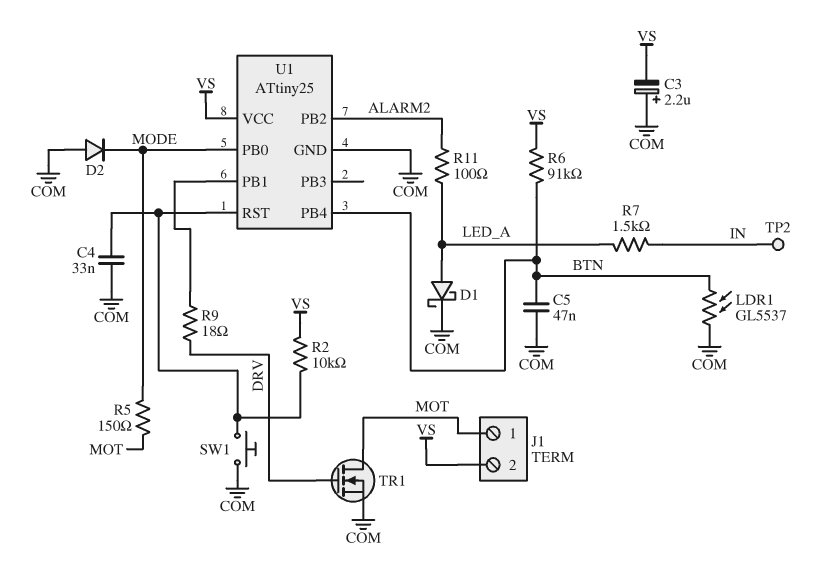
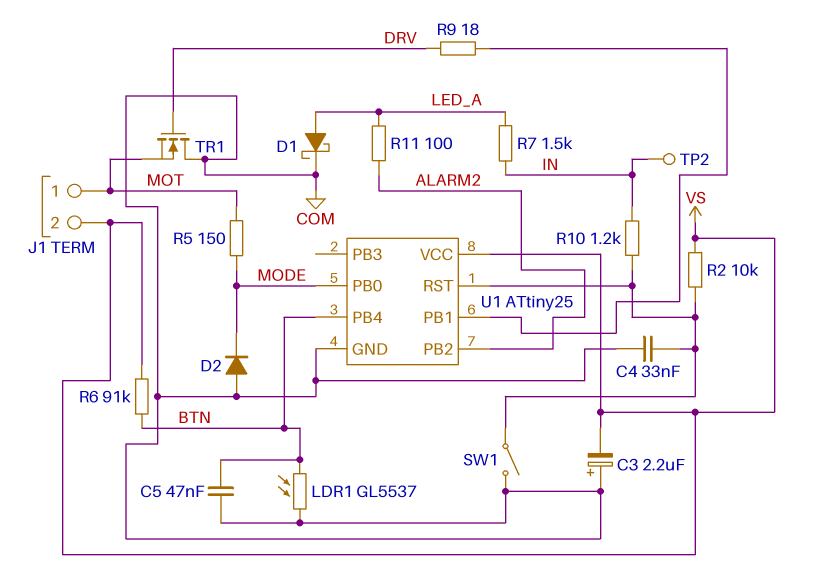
R10: none -> 1.2k (IN, U1/RST)
SW1: button (COM, U1/RST) -> switch (COM, U1/RST)
TR1: NMOS (G DRV, D MOT, S COM) -> NMOS (G DRV, D COM, S MOT)

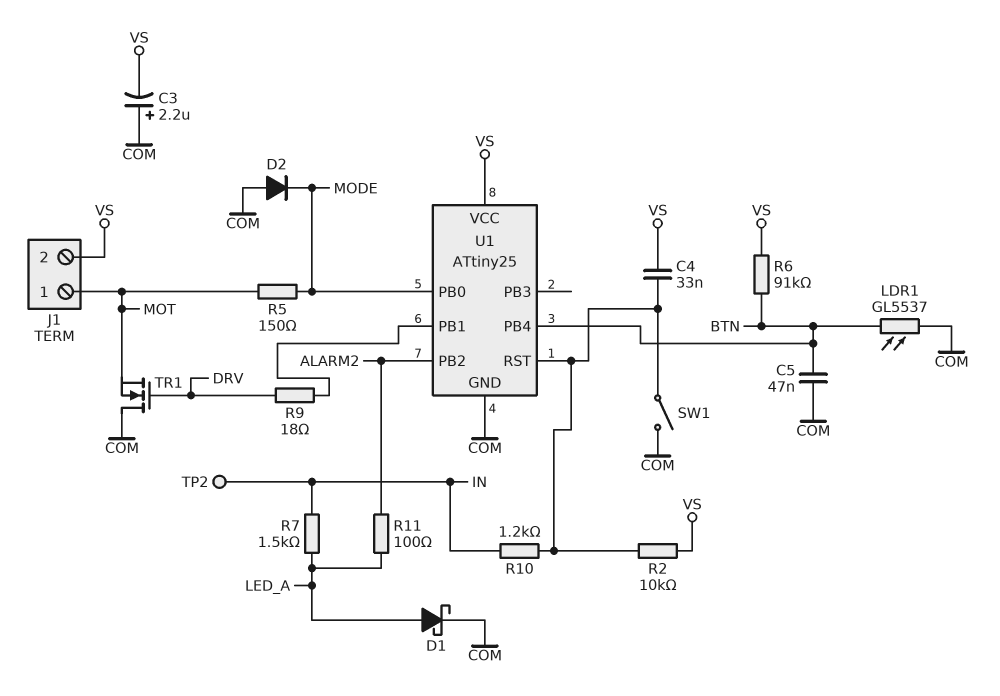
C4: 33nF (COM, U1/RST) -> 33nF (U1/RST, VS)

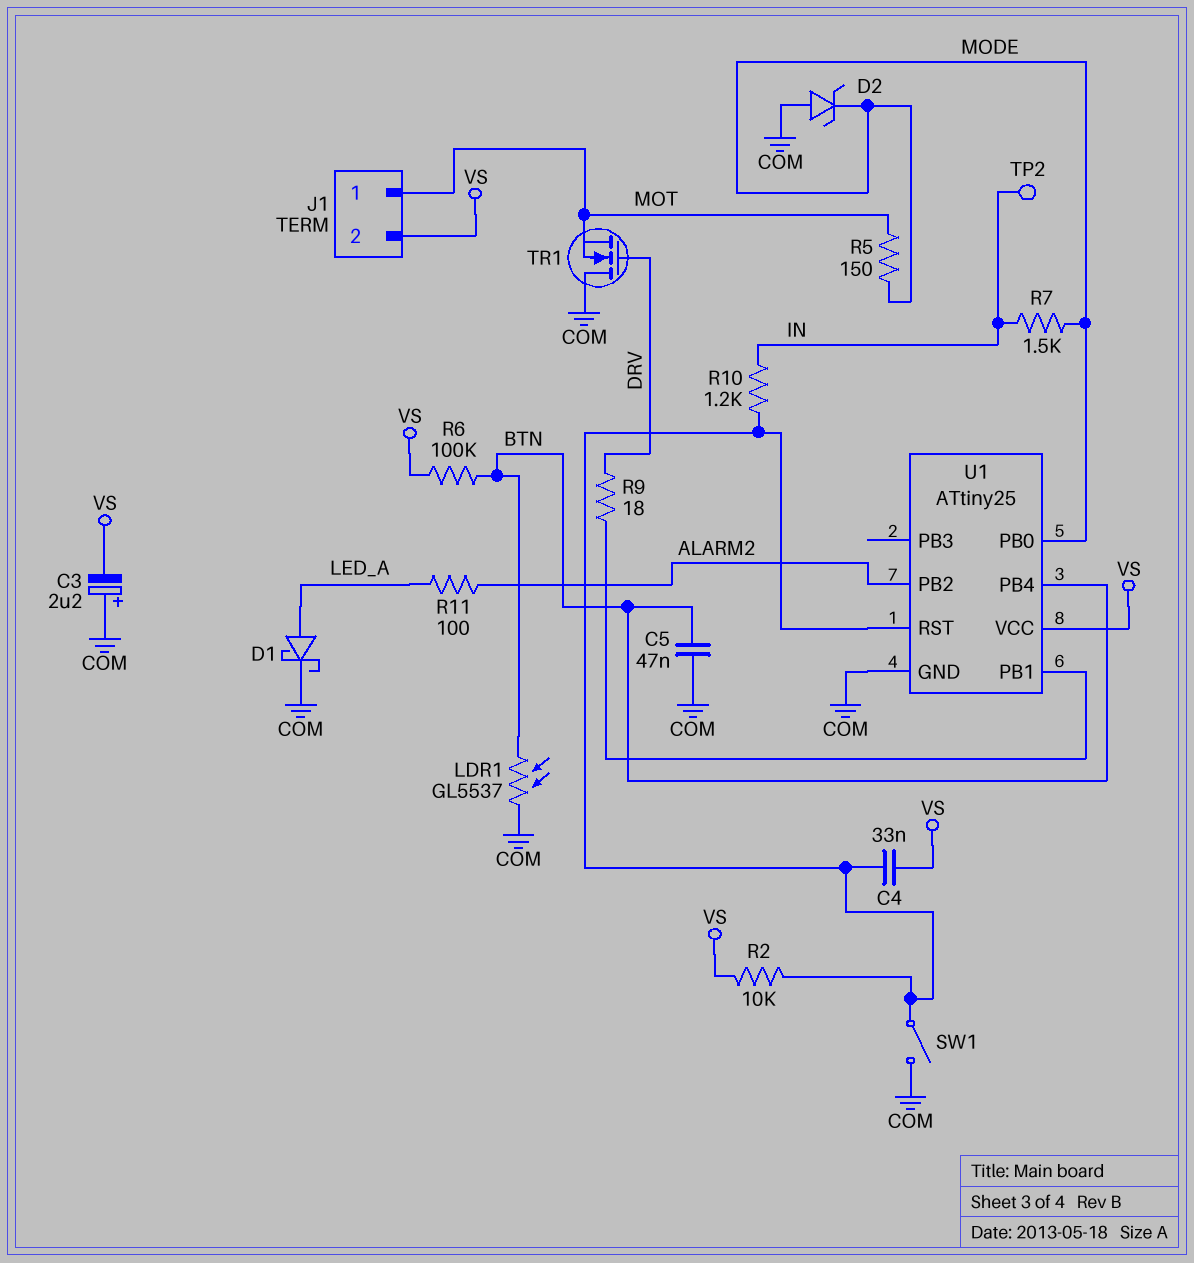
D2: diode (A COM, K MODE) -> zener (A COM, K MODE)
R6: 91k (BTN, VS) -> 100k (BTN, VS)
R7: 1.5k (IN, LED_A) -> 1.5k (IN, MODE)

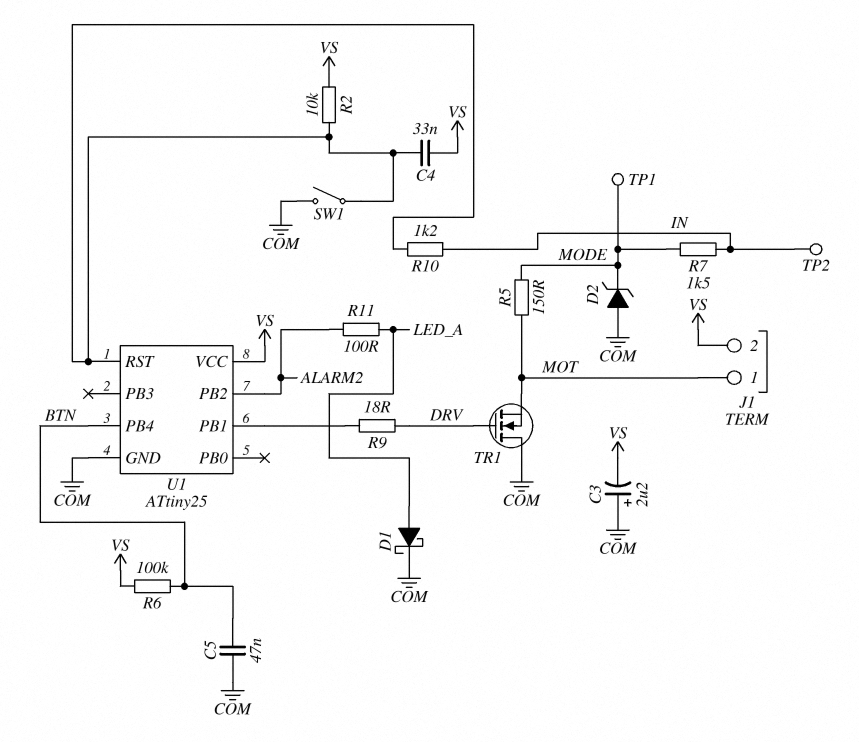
LDR1: GL5537 (BTN, COM) -> none
TP1: none -> test point (MODE)
U1 pin PB0: MODE -> none

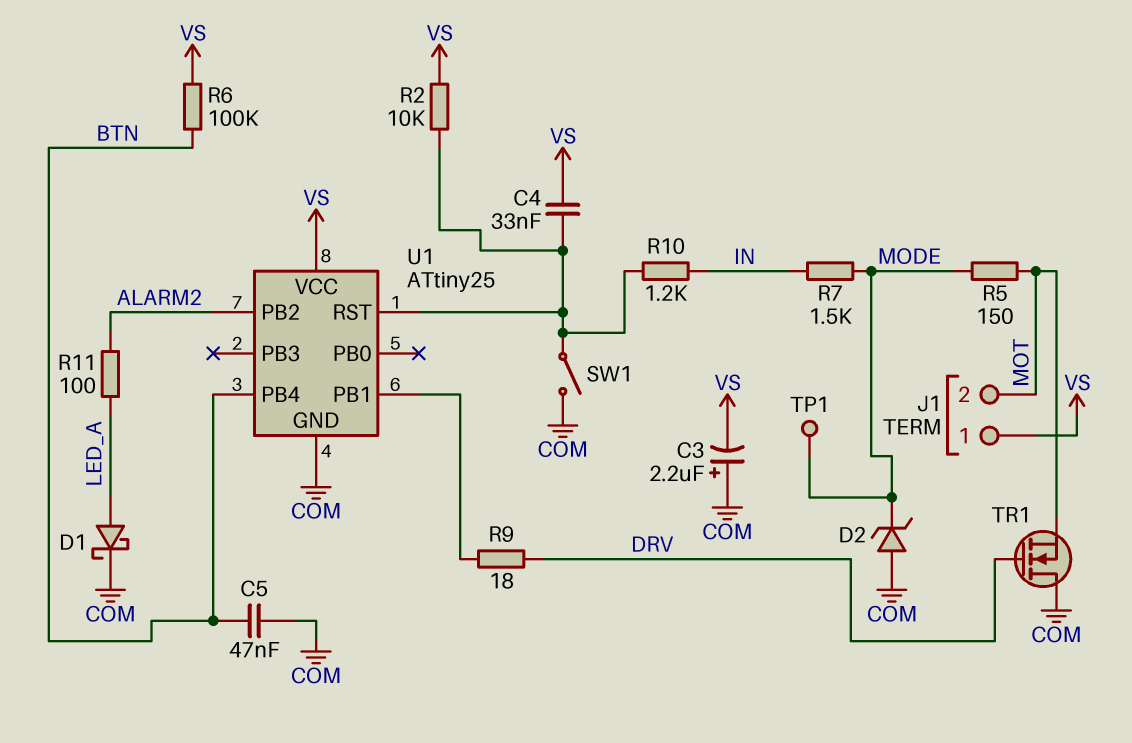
J1 pin 1: MOT -> VS
J1 pin 2: VS -> MOT
TP2: test point (IN) -> none

